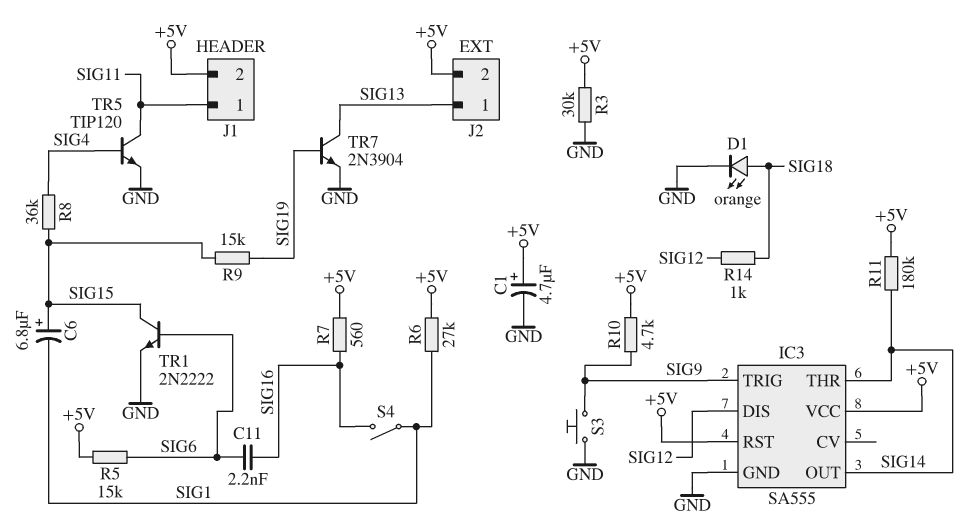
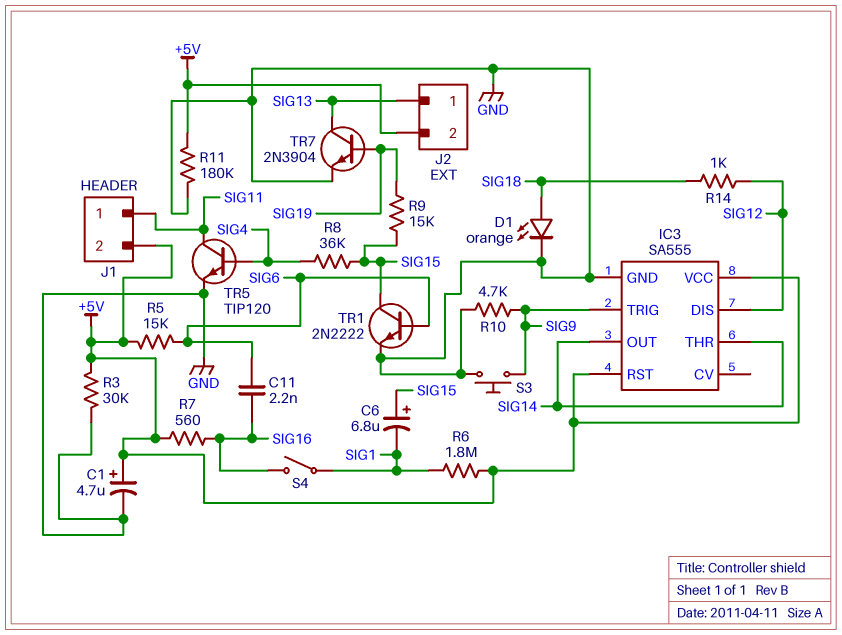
R6: 27k (+5V, SIG1) -> 1.8M (+5V, SIG1)
R10: 4.7k (+5V, SIG9) -> 4.7k (GND, SIG9)
R11: 180k (+5V, SIG14) -> 180k (+5V, GND)

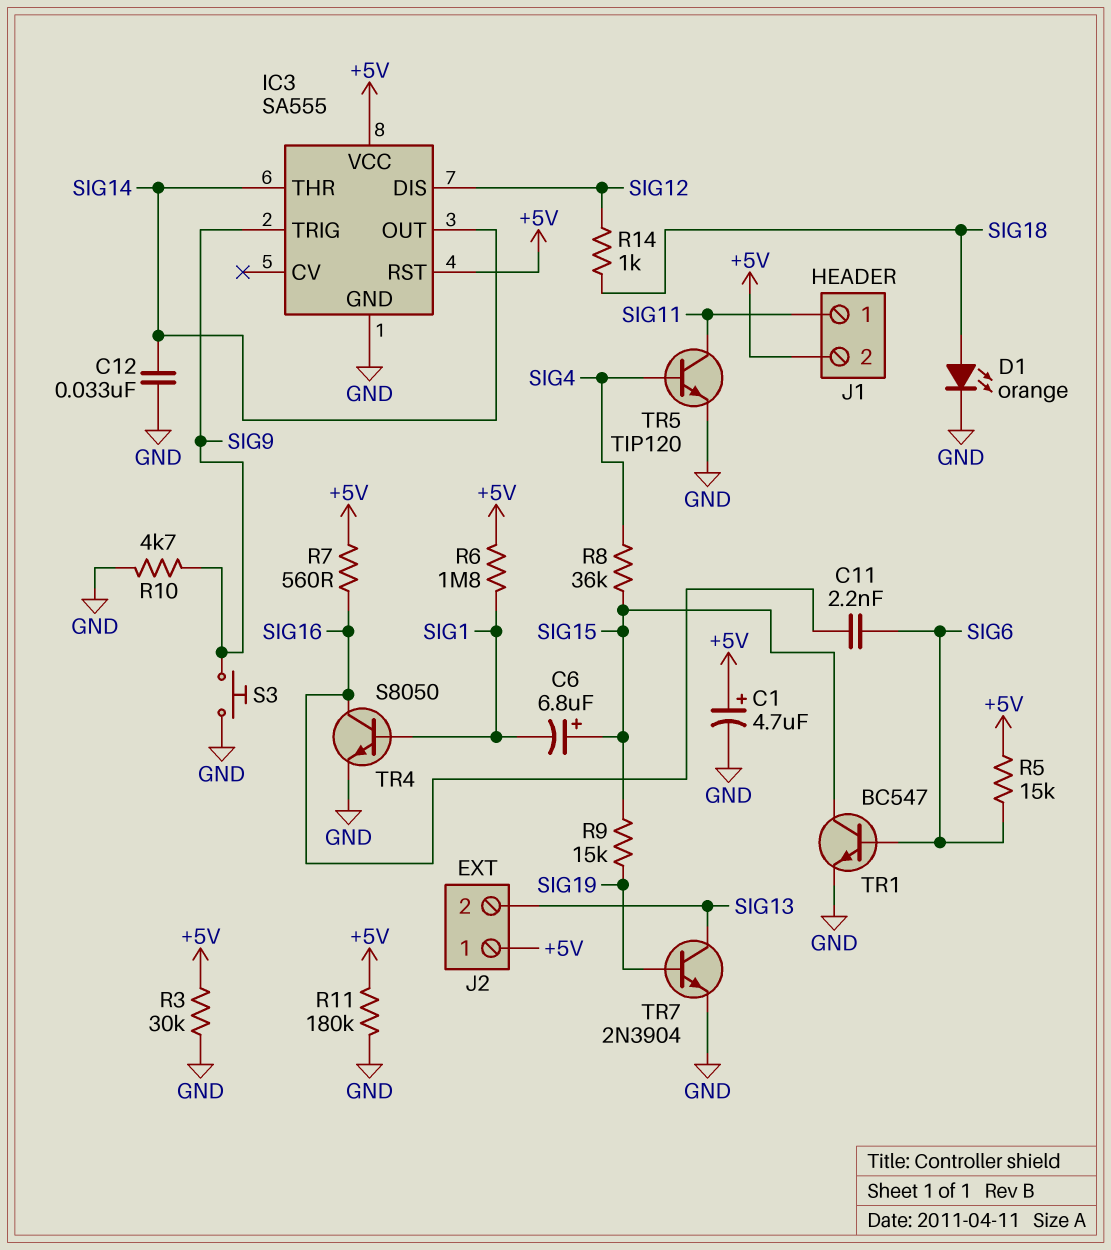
C12: none -> 33nF (GND, SIG14)
J2 pin 1: SIG13 -> +5V
J2 pin 2: +5V -> SIG13
S4: switch (SIG1, SIG16) -> none
TR1: NPN 2N2222 (B SIG6, C SIG15, E GND) -> NPN BC547 (B SIG6, C SIG15, E GND)
TR4: none -> NPN S8050 (B SIG1, C SIG16, E GND)

